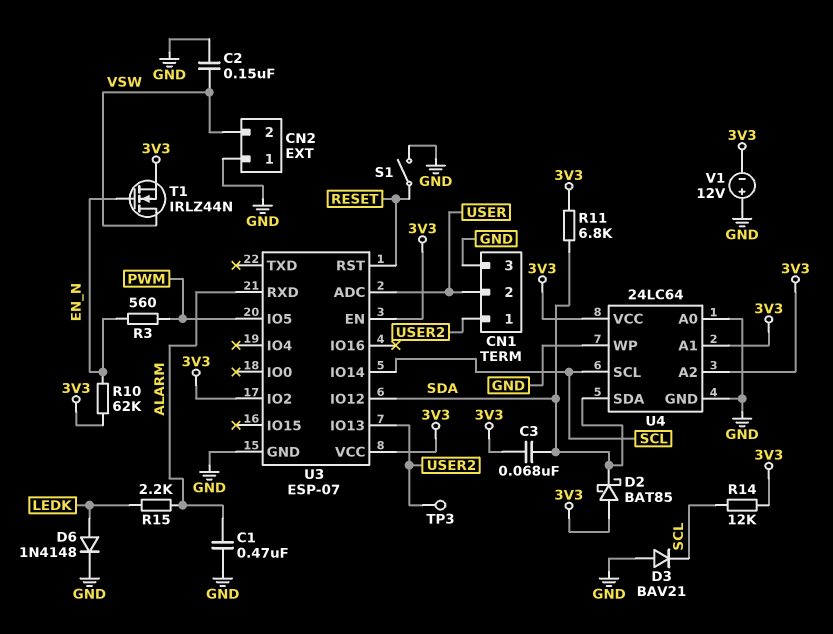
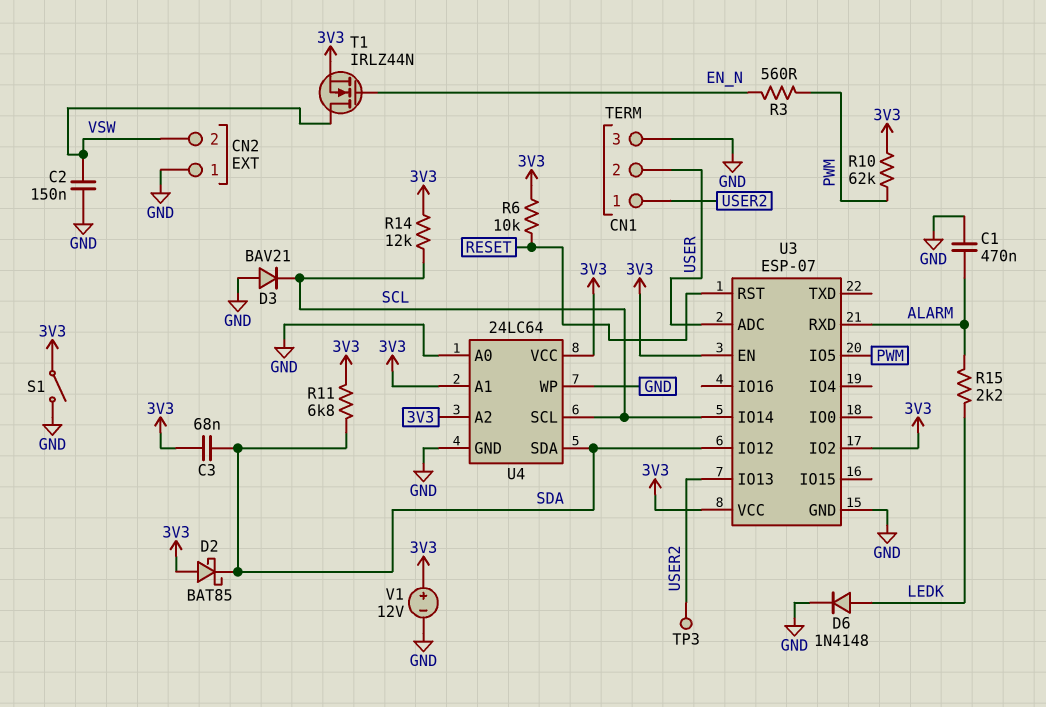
R6: none -> 10k (3V3, RESET)
R10: 62k (3V3, EN_N) -> 62k (3V3, PWM)
S1: switch (GND, RESET) -> switch (3V3, GND)
V1: 12V (plus GND, minus 3V3) -> 12V (plus 3V3, minus GND)

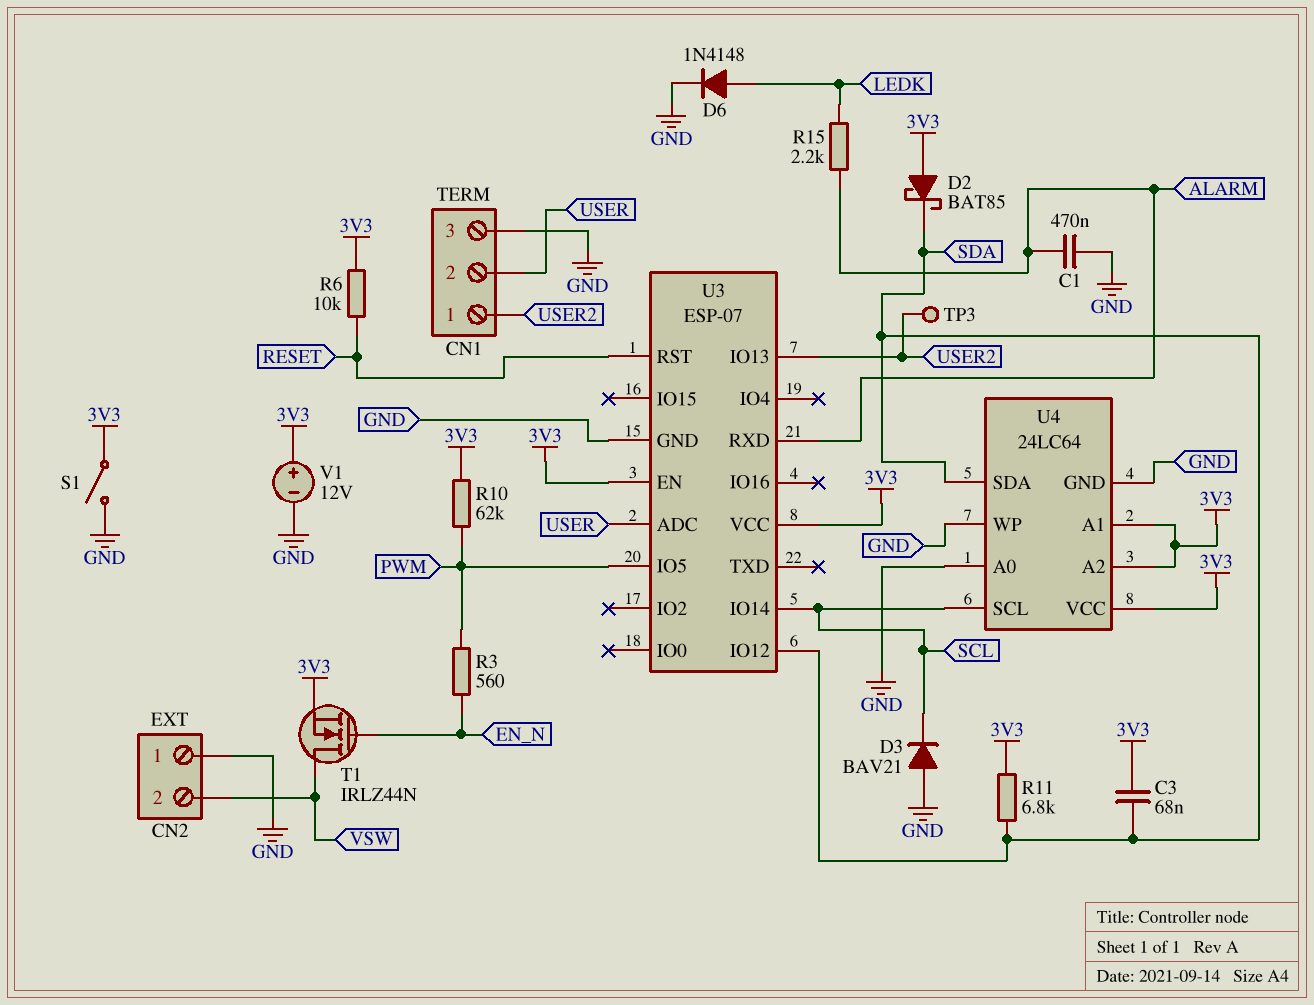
C2: 150nF (GND, VSW) -> none
R14: 12k (3V3, SCL) -> none
U3 pin IO2: 3V3 -> none

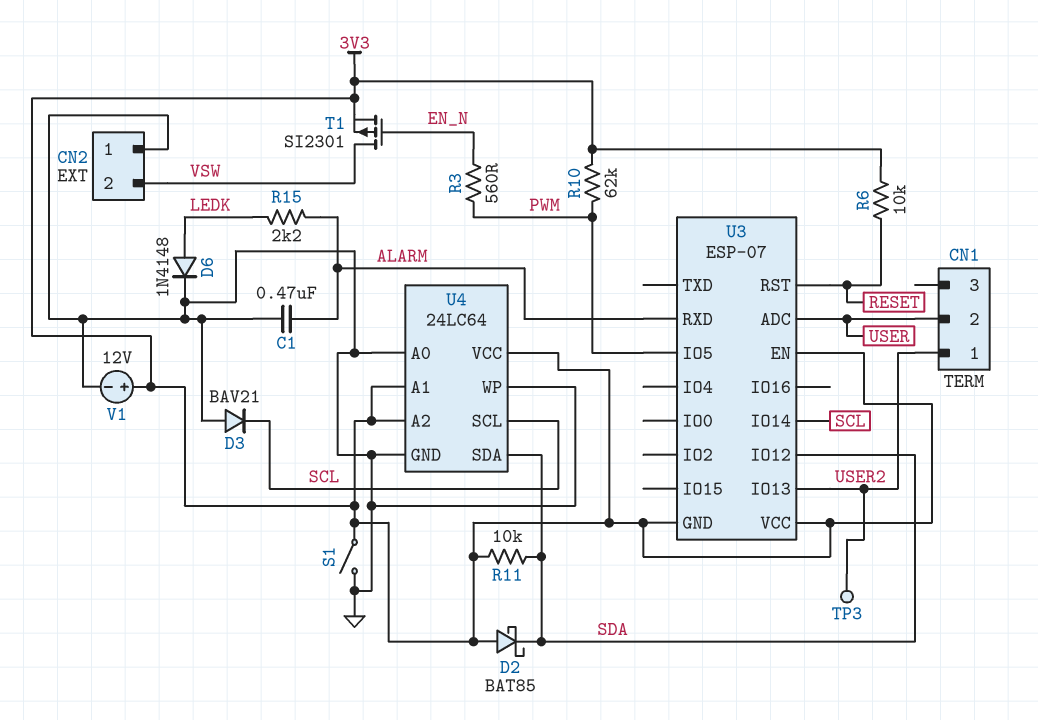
C3: 68nF (3V3, SDA) -> none
CN1 pin 3: GND -> none
R11: 6.8k (3V3, SDA) -> 10k (3V3, SDA)
T1: NMOS IRLZ44N (G EN_N, D VSW, S 3V3) -> PMOS SI2301 (G EN_N, D VSW, S 3V3)
U3 pin GND: GND -> 3V3

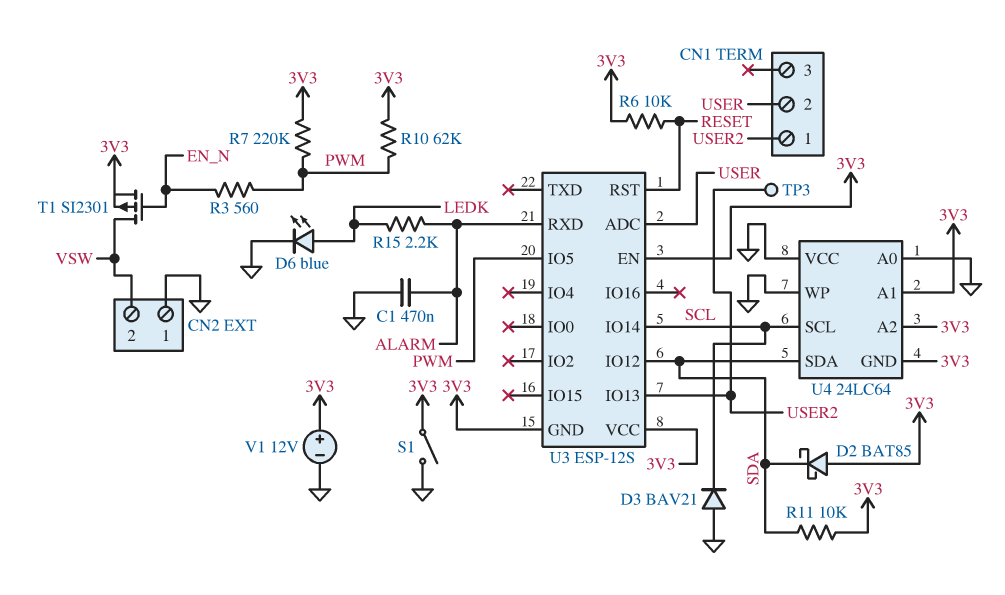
D6: diode 1N4148 (A LEDK, K GND) -> LED blue (A LEDK, K GND)
R7: none -> 220k (3V3, PWM)
U3: ESP-07 -> ESP-12S
U4 pin GND: GND -> 3V3
U4 pin VCC: 3V3 -> GND

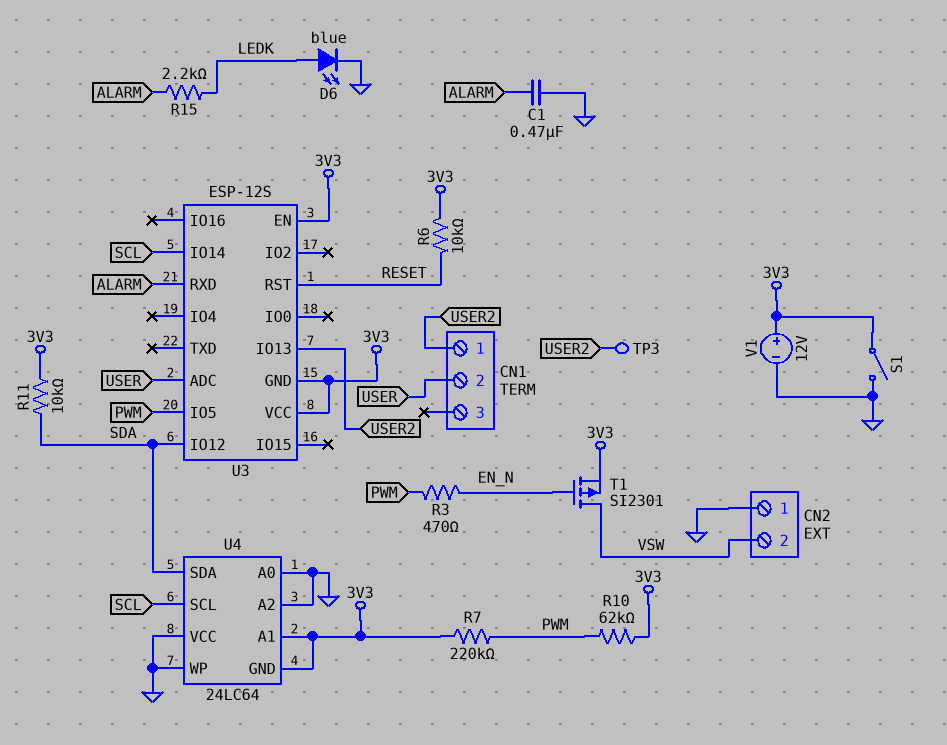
D2: schottky BAT85 (A 3V3, K SDA) -> none
D3: diode BAV21 (A GND, K SCL) -> none
R3: 560 (EN_N, PWM) -> 470 (EN_N, PWM)
U4 pin A2: 3V3 -> GND

